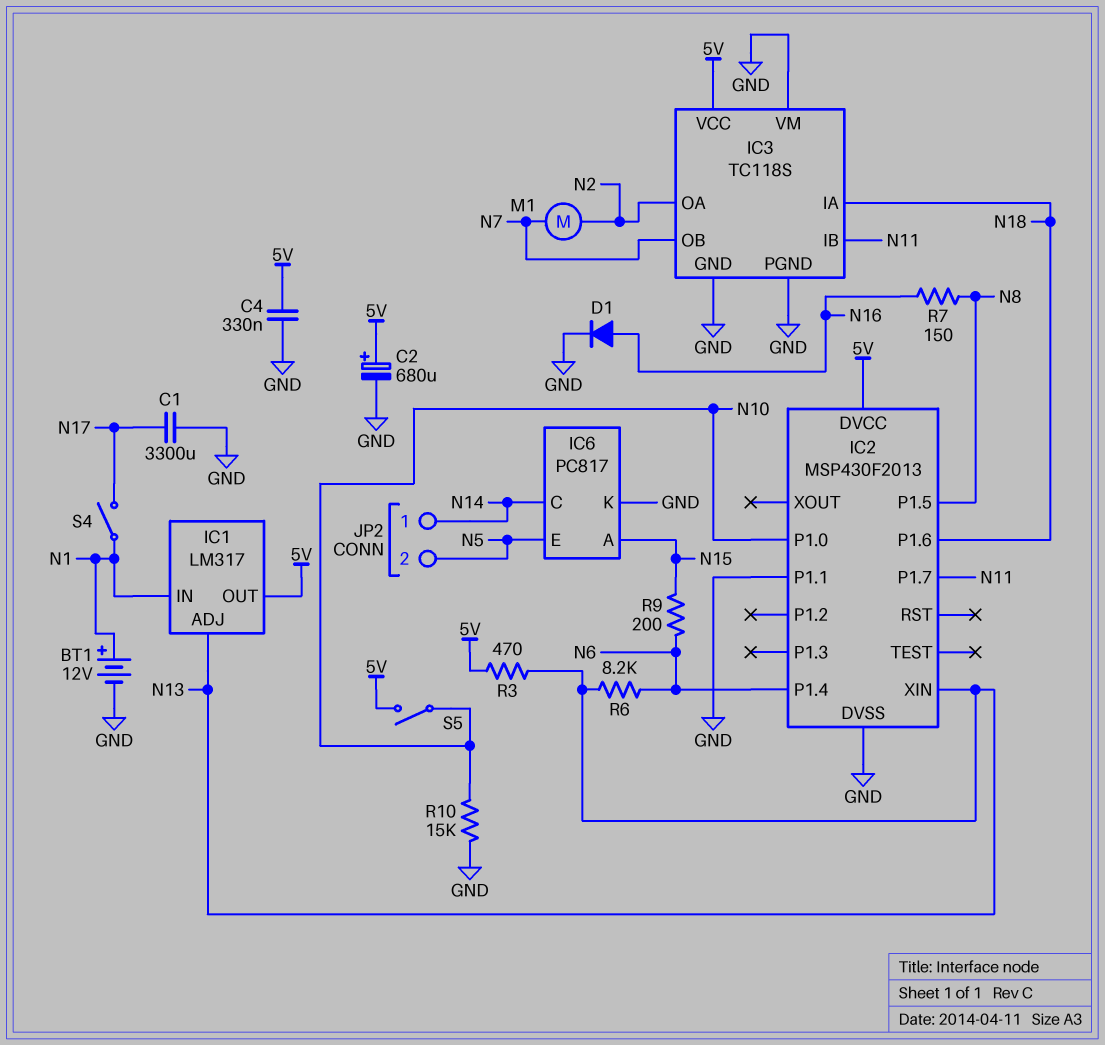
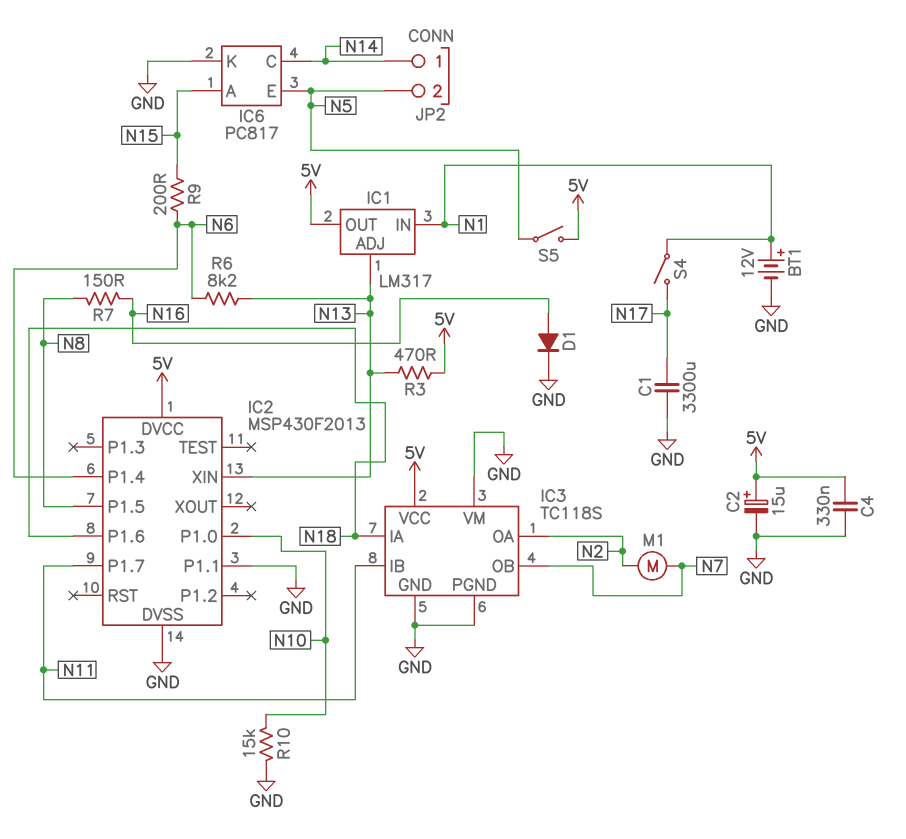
C2: 680uF (plus 5V, minus GND) -> 15uF (plus 5V, minus GND)
S5: switch (5V, N10) -> switch (5V, N5)

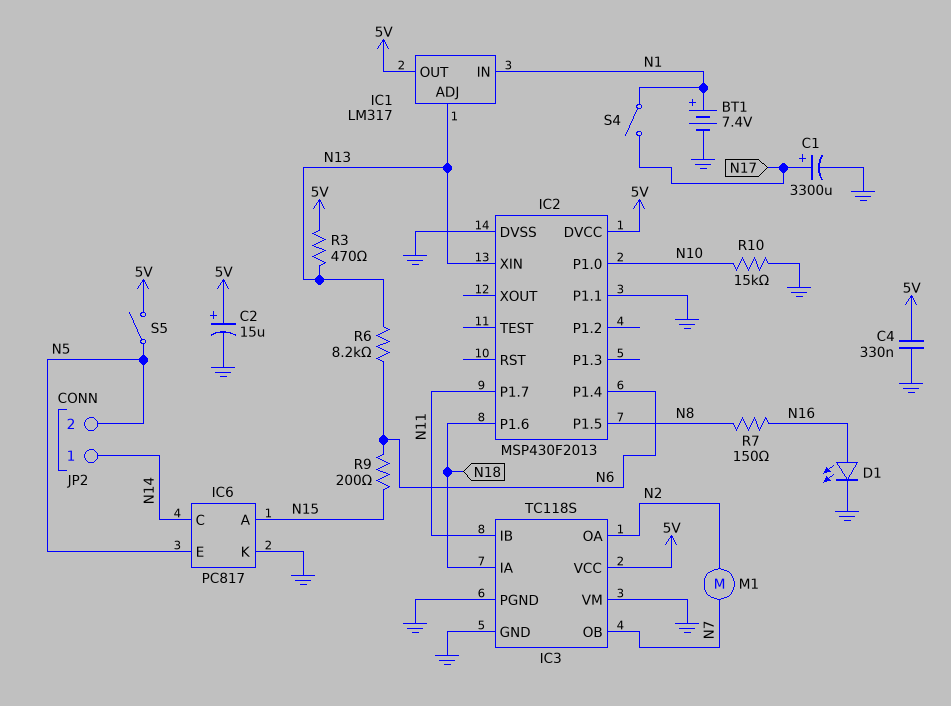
BT1: 12V (plus N1, minus GND) -> 7.4V (plus N1, minus GND)
C1: 3300uF (GND, N17) -> 3300uF (plus N17, minus GND)
D1: diode (A N16, K GND) -> LED (A N16, K GND)

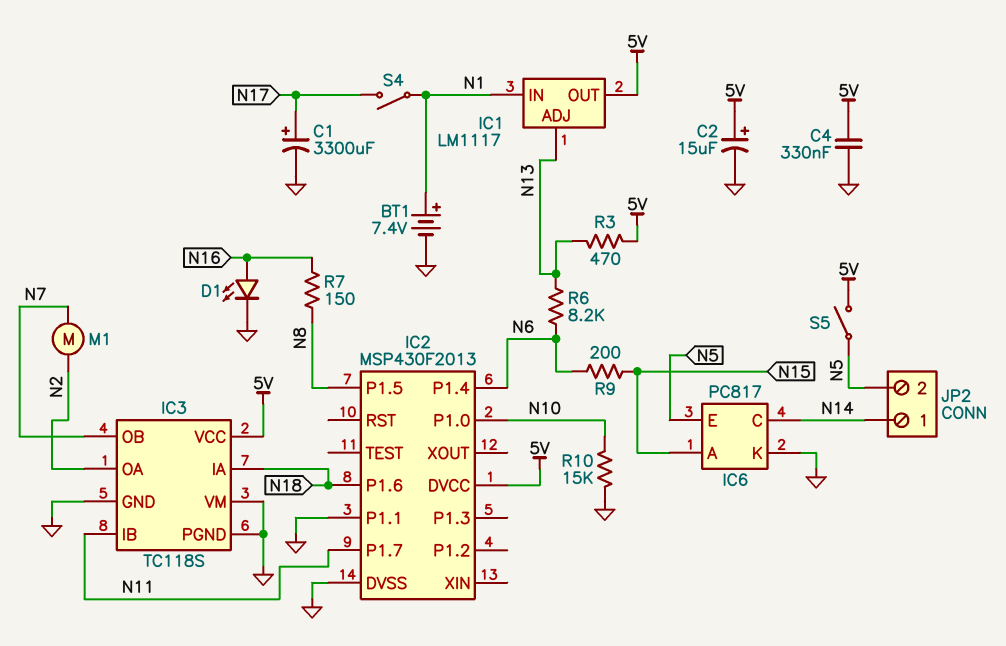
IC1: LM317 -> LM1117
IC2 pin XIN: N13 -> none

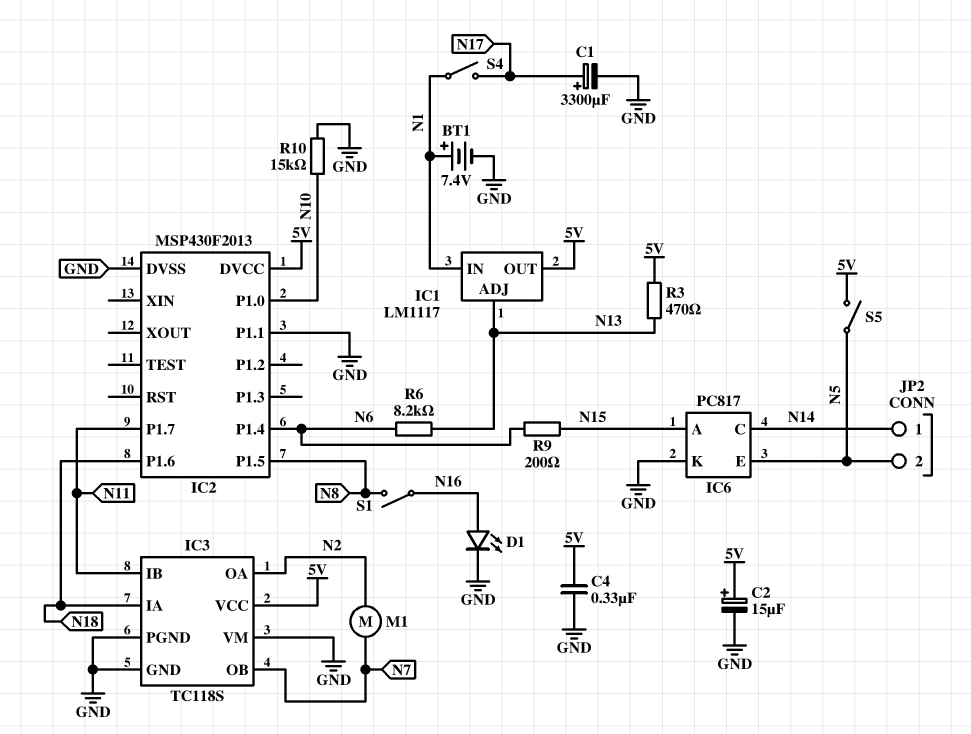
R7: 150 (N8, N16) -> none
S1: none -> switch (N8, N16)

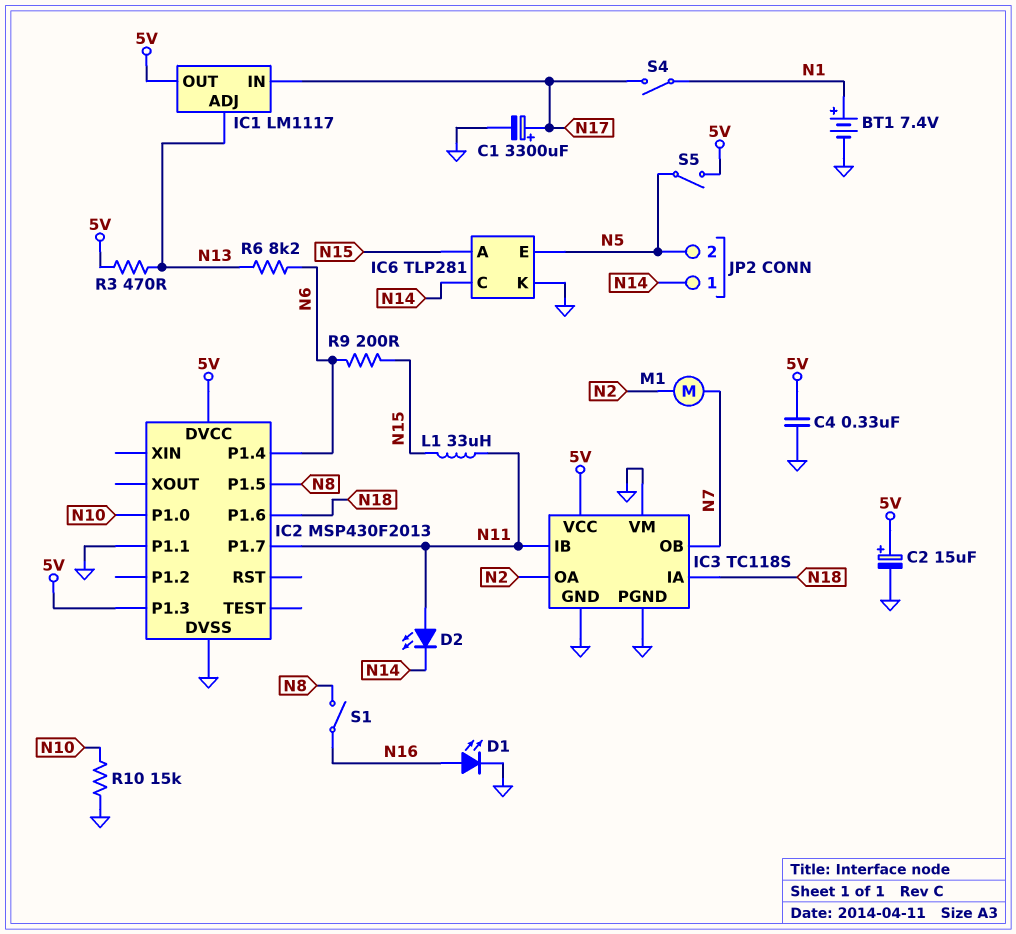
D2: none -> LED (A N11, K N14)
IC1 pin IN: N1 -> N17
IC2 pin P1.3: none -> 5V
IC6: PC817 -> TLP281
L1: none -> 33uH (N11, N15)

